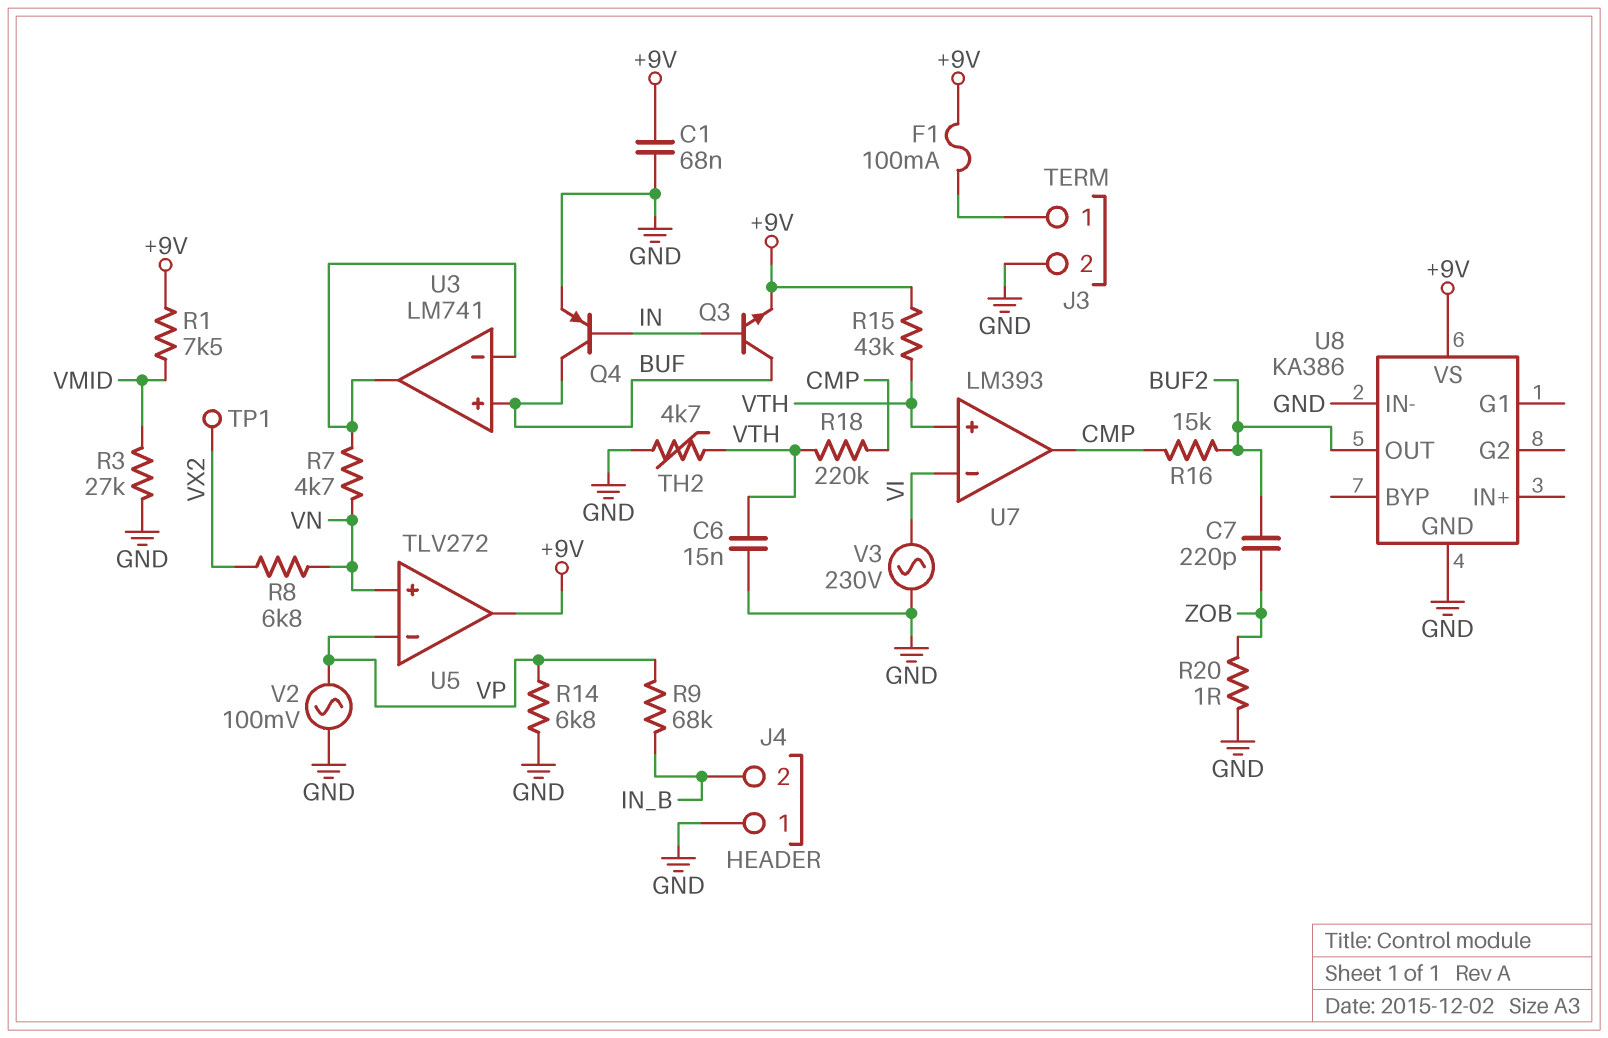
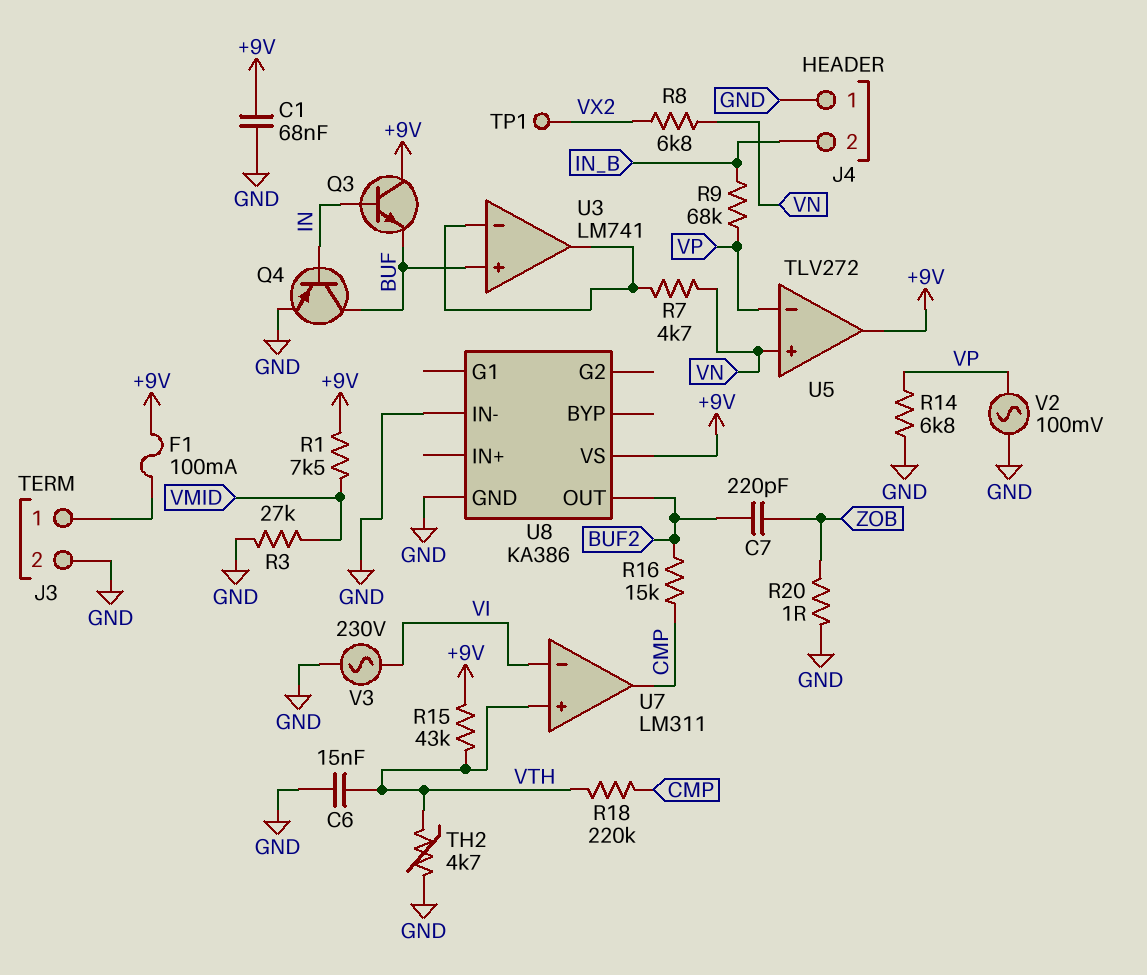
Q3: NPN (B IN, C BUF, E +9V) -> NPN (B IN, C +9V, E BUF)
U7: LM393 -> LM311

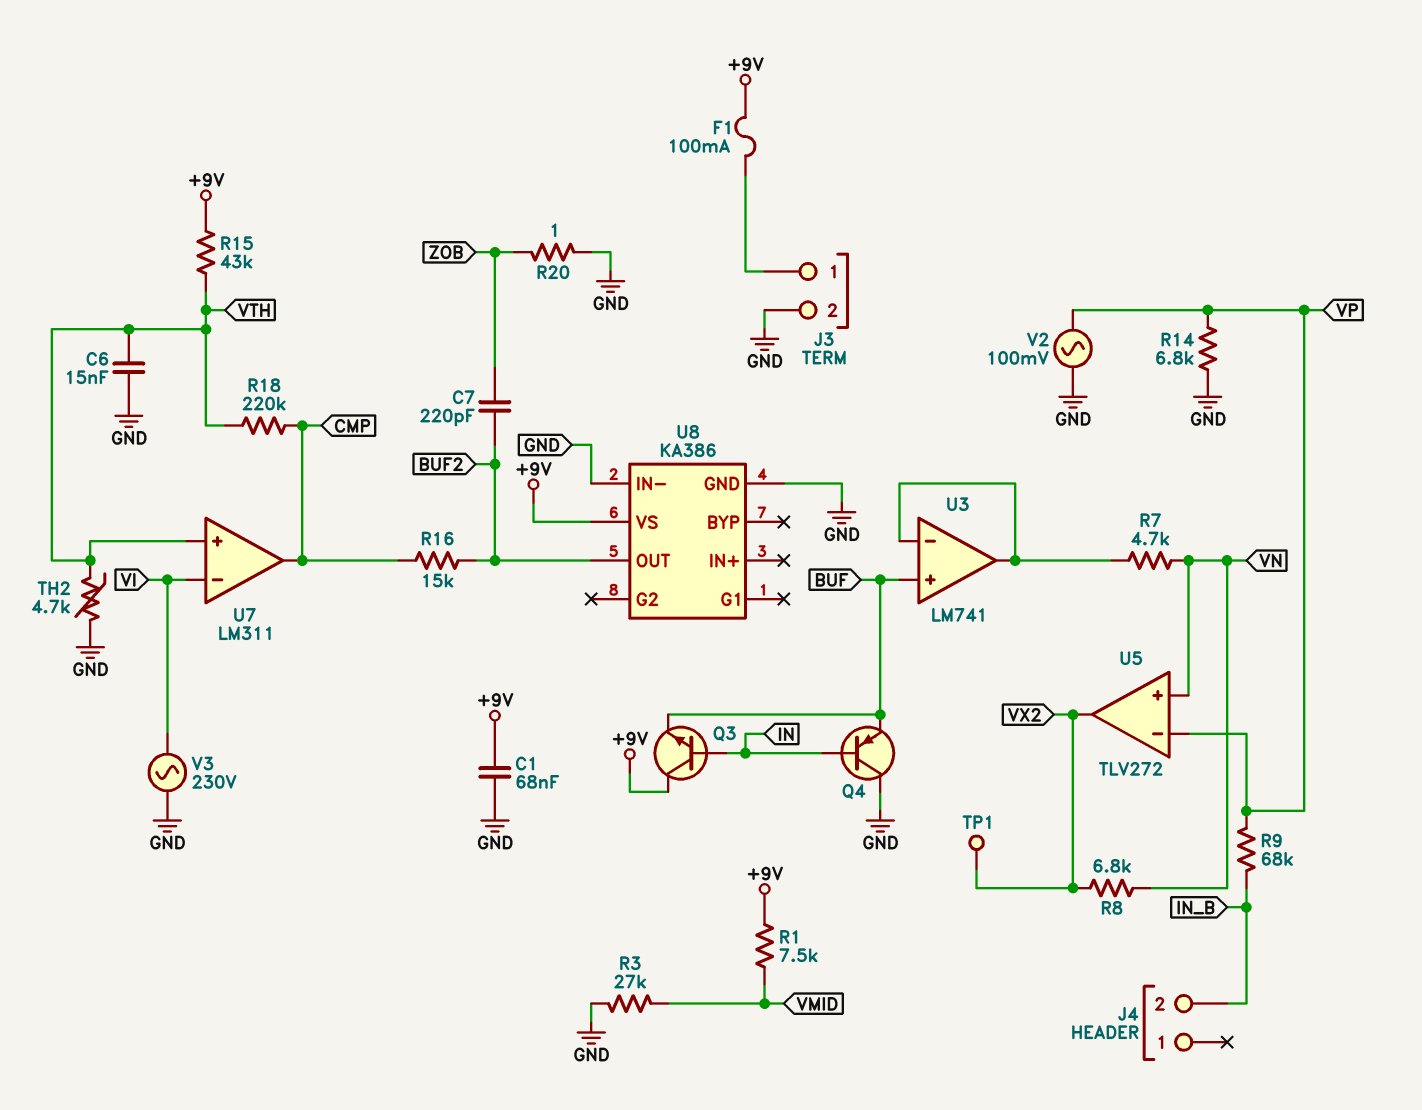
J4 pin 1: GND -> none
Q4: PNP (B IN, C BUF, E GND) -> PNP (B IN, C GND, E BUF)
U5 pin out: +9V -> VX2

